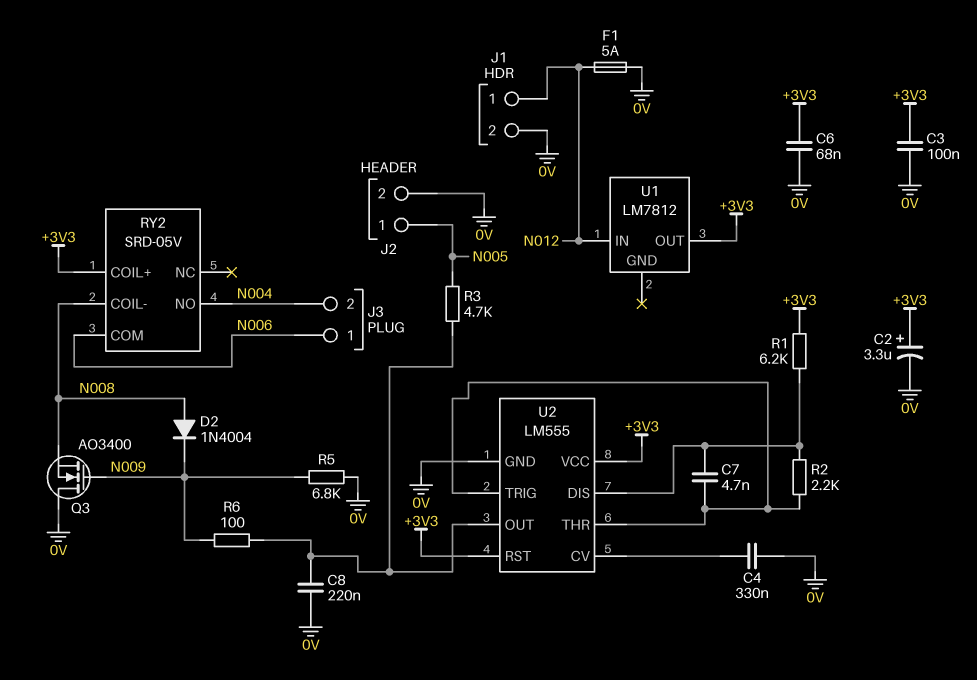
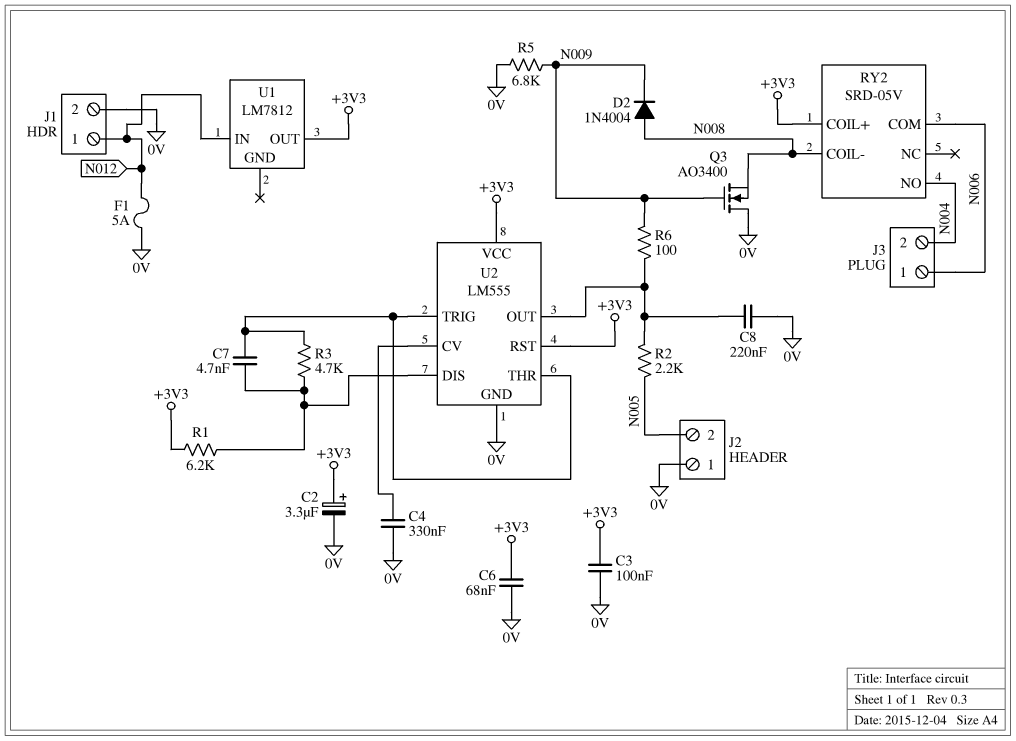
J2 pin 1: N005 -> 0V
J2 pin 2: 0V -> N005
R2: 2.2k (U2/DIS, U2/THR) -> 2.2k (N005, U2/OUT)
R3: 4.7k (N005, U2/OUT) -> 4.7k (U2/DIS, U2/THR)

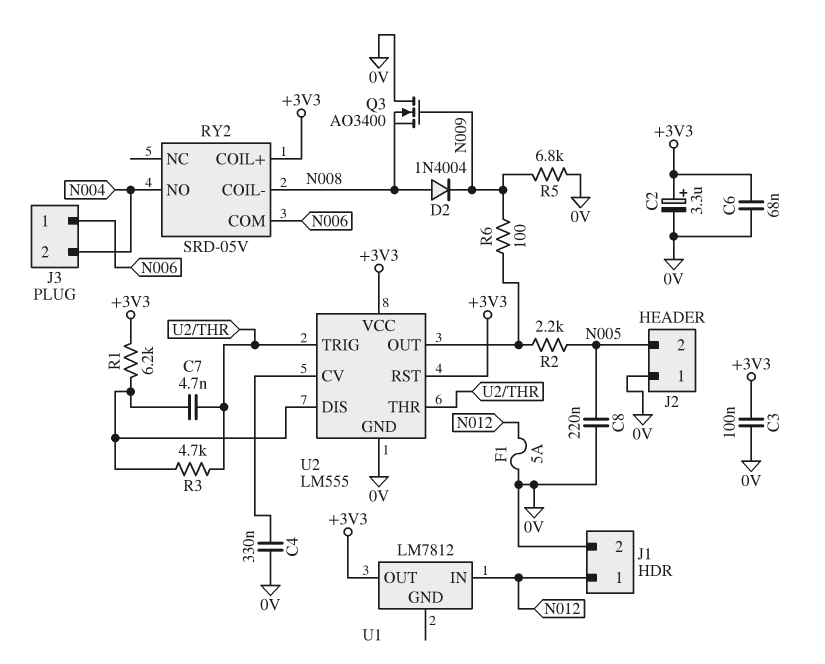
C8: 220nF (0V, U2/OUT) -> 220nF (0V, N005)

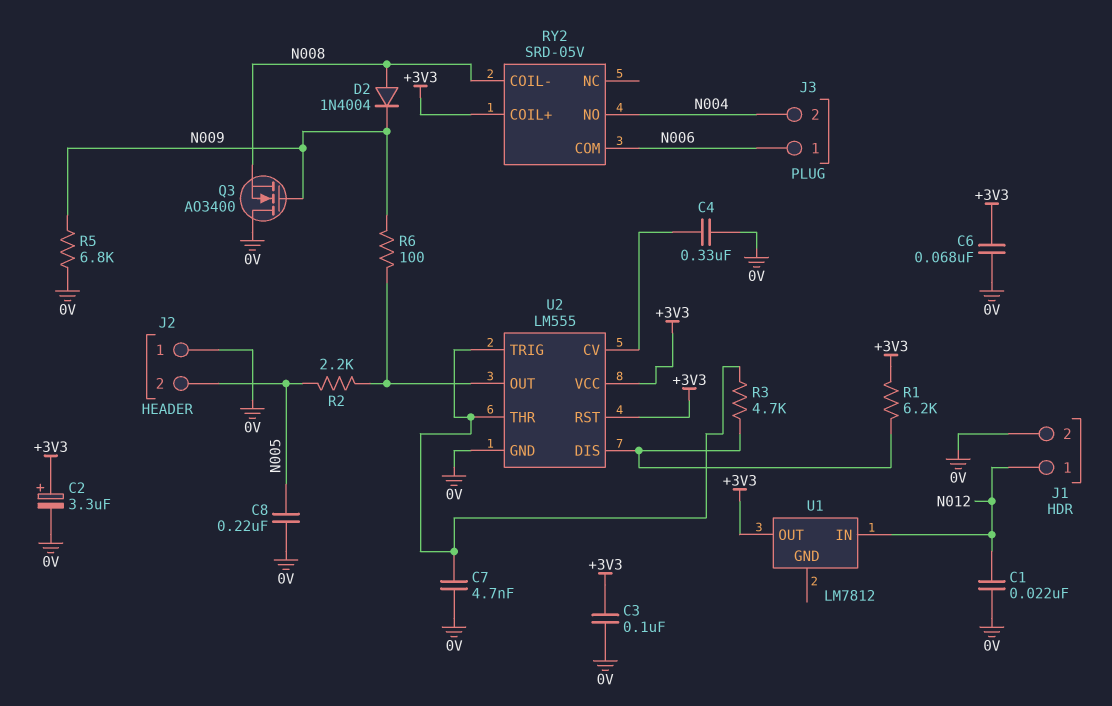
C1: none -> 22nF (0V, N012)
C7: 4.7nF (U2/DIS, U2/THR) -> 4.7nF (0V, U2/THR)
F1: 5A (0V, N012) -> none

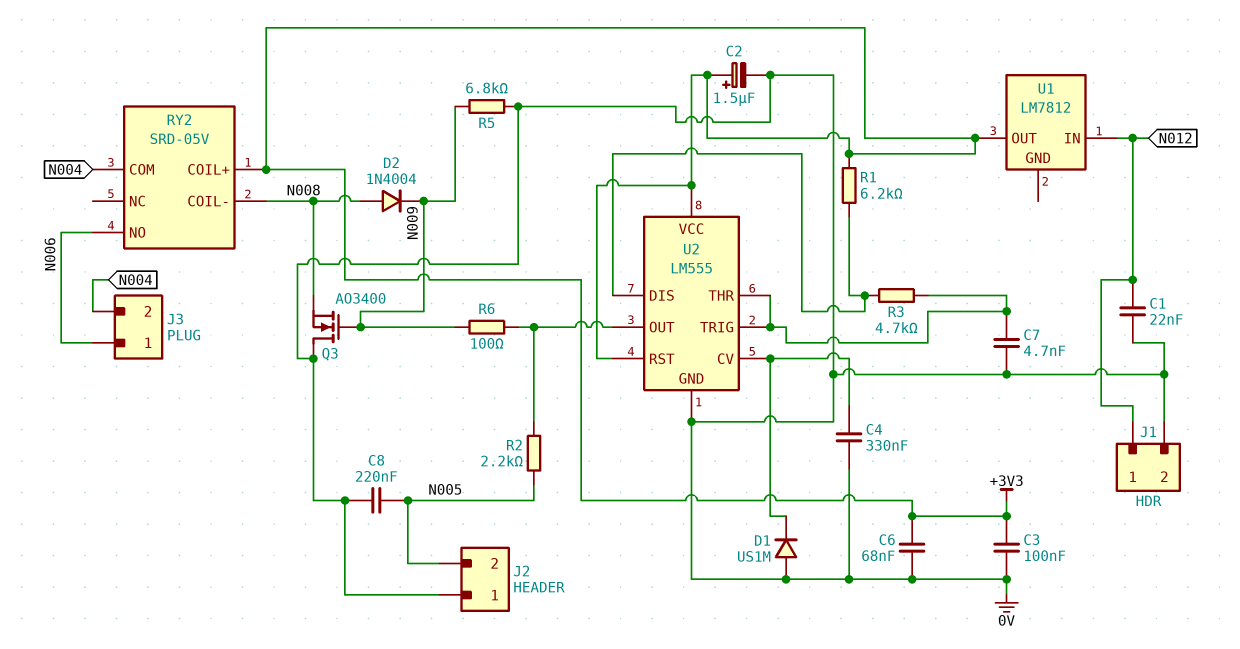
C2: 3.3uF (plus +3V3, minus 0V) -> 1.5uF (plus +3V3, minus 0V)
D1: none -> diode US1M (A 0V, K U2/CV)
RY2 pin COM: N006 -> N004
RY2 pin NO: N004 -> N006

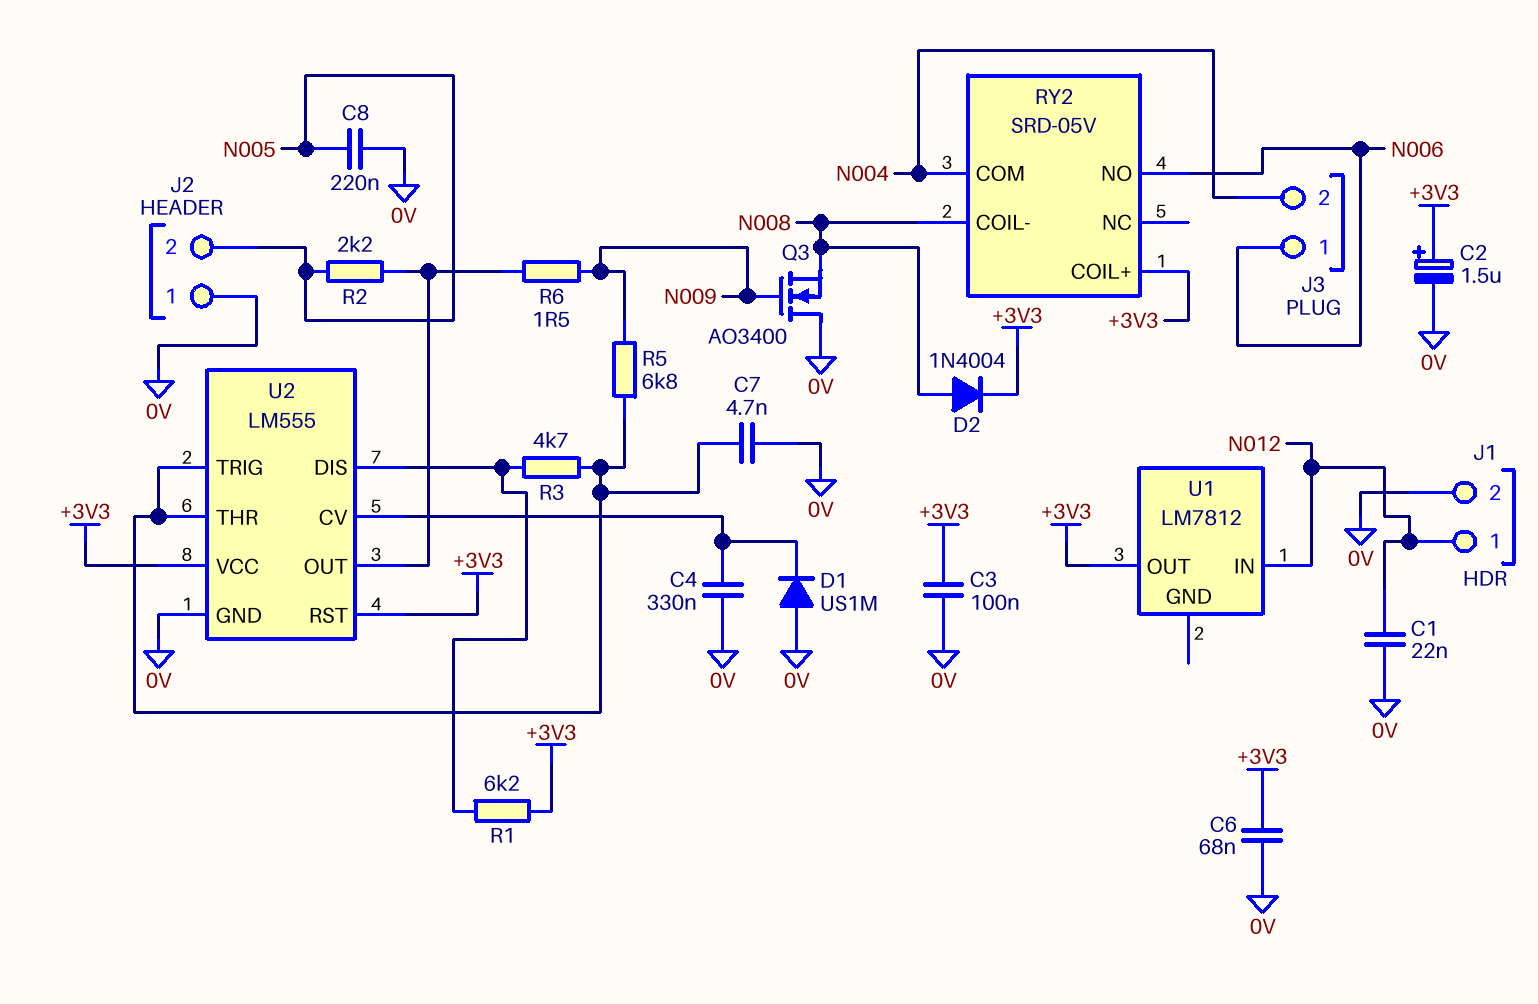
D2: diode 1N4004 (A N008, K N009) -> diode 1N4004 (A N008, K +3V3)
R5: 6.8k (0V, N009) -> 6.8k (N009, U2/THR)
R6: 100 (N009, U2/OUT) -> 1.5 (N009, U2/OUT)

